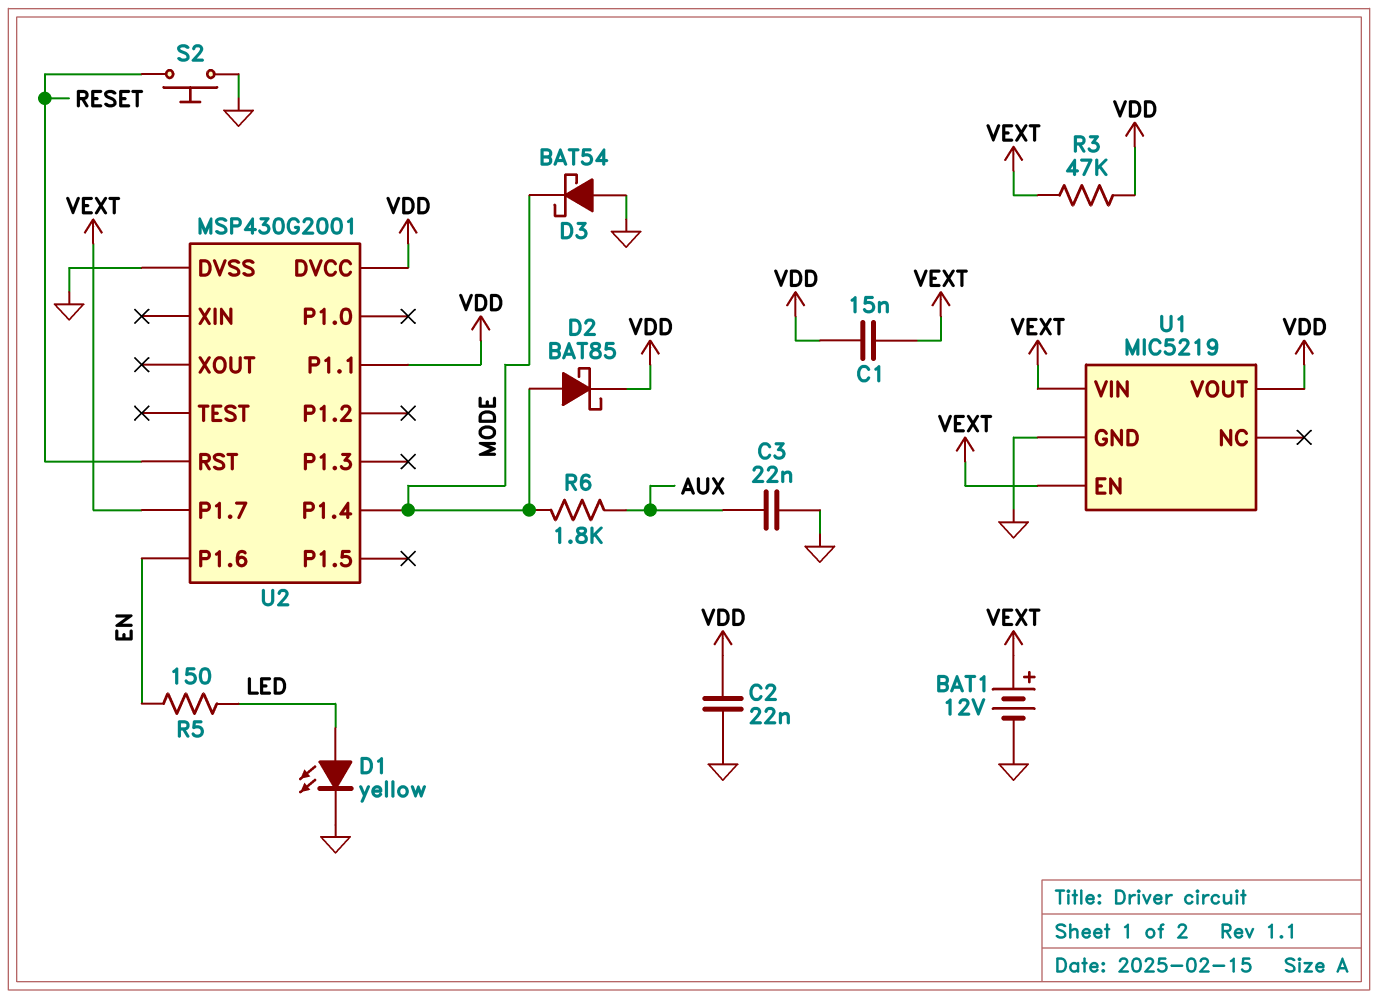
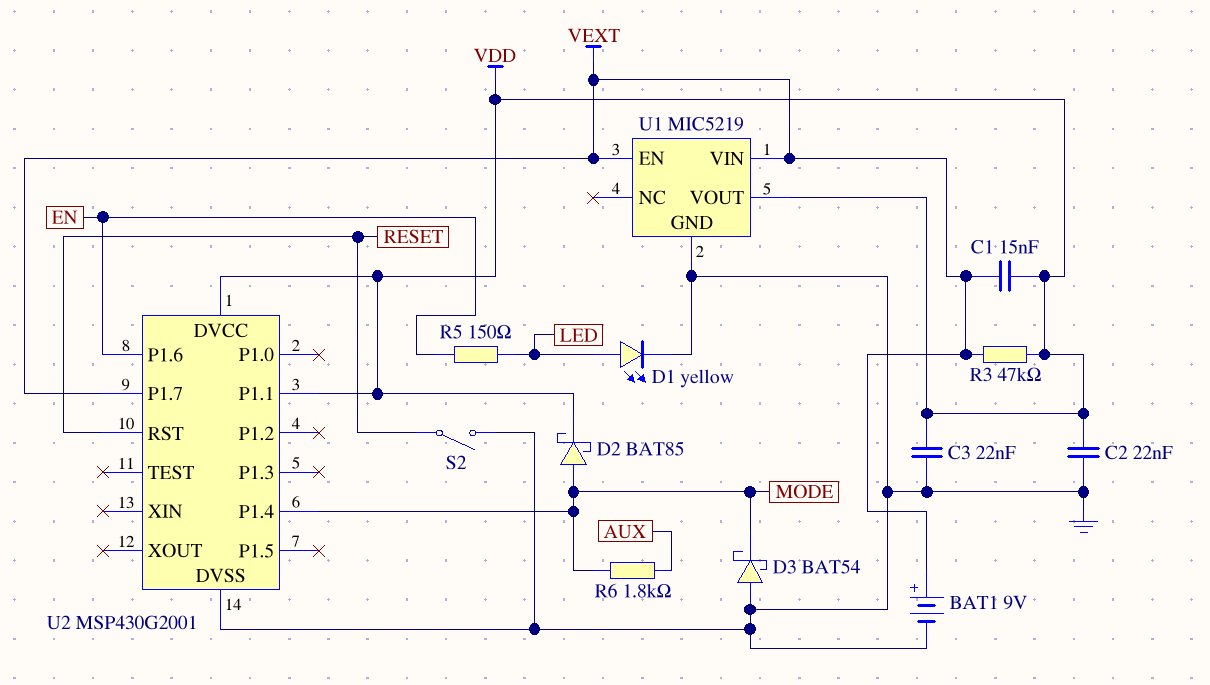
BAT1: 12V (plus VEXT, minus GND) -> 9V (plus VEXT, minus GND)
C3: 22nF (AUX, GND) -> 22nF (GND, VDD)
S2: button (GND, RESET) -> switch (GND, RESET)

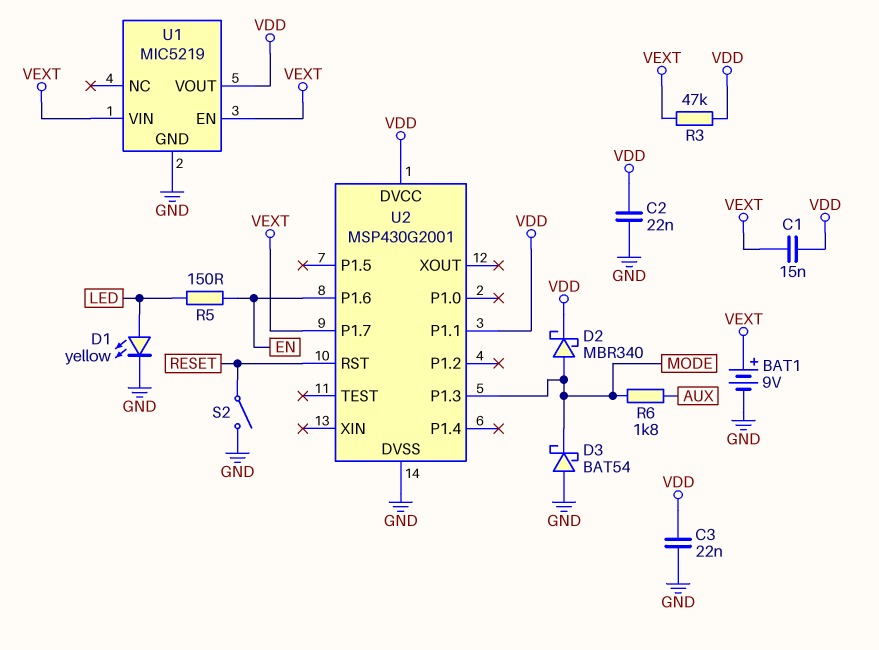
D2: schottky BAT85 (A MODE, K VDD) -> schottky MBR340 (A MODE, K VDD)
U2 pin P1.3: none -> MODE
U2 pin P1.4: MODE -> none

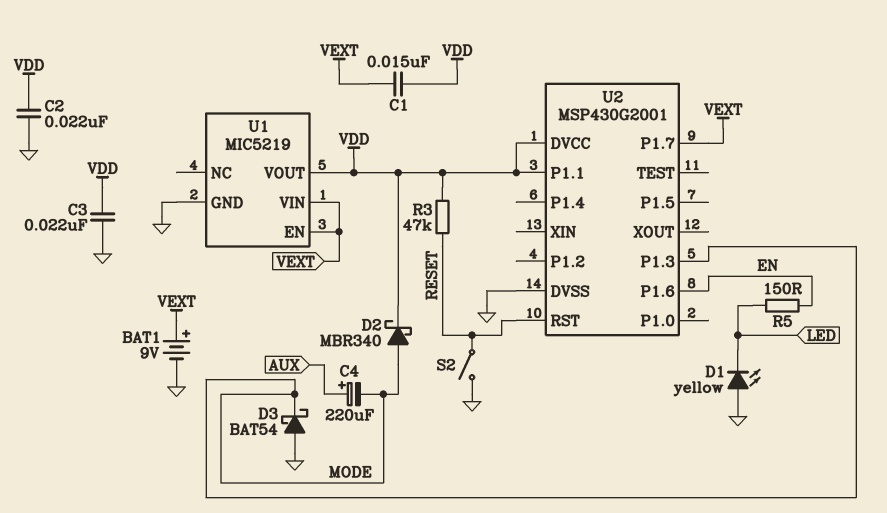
C4: none -> 220uF (plus AUX, minus MODE)
D1: LED yellow (A LED, K GND) -> LED yellow (A GND, K LED)
R3: 47k (VDD, VEXT) -> 47k (RESET, VDD)
R6: 1.8k (AUX, MODE) -> none

